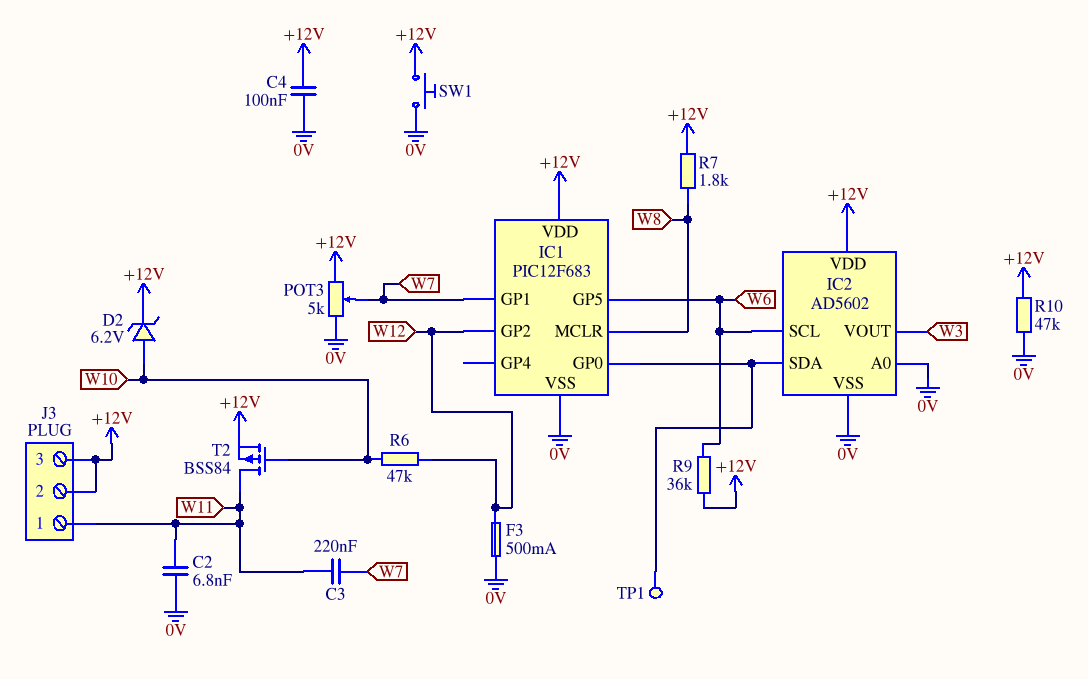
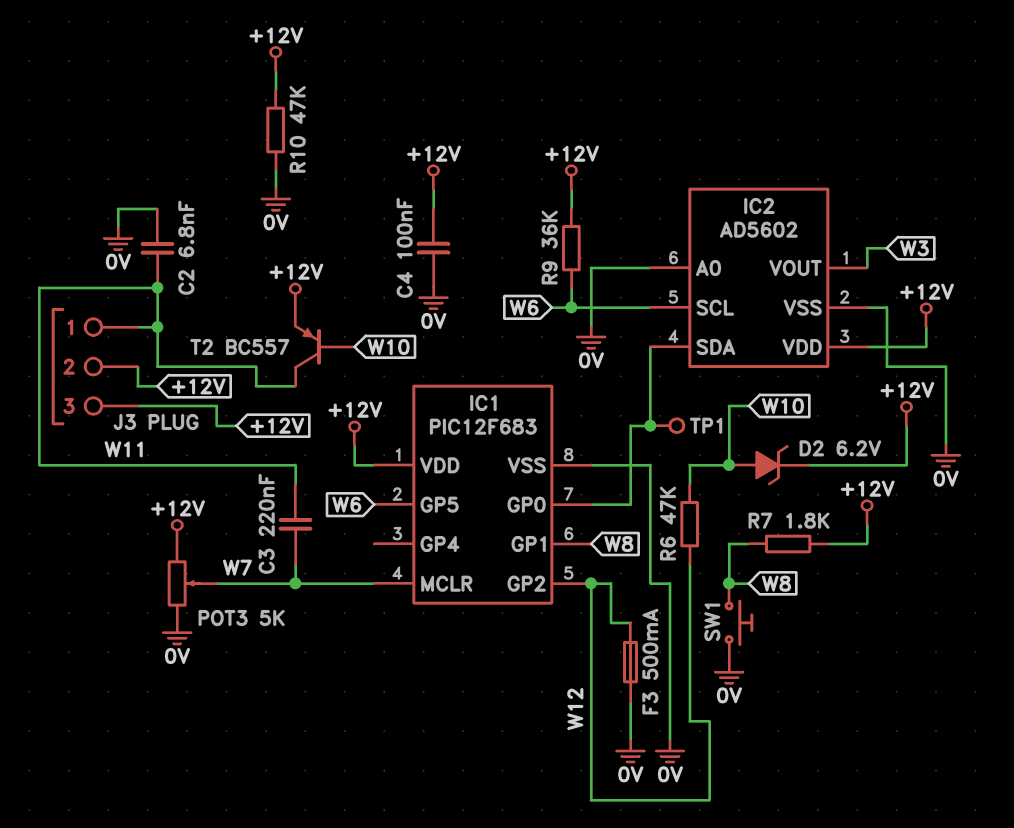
IC1 pin GP1: W7 -> W8
IC1 pin MCLR: W8 -> W7
SW1: button (+12V, 0V) -> button (0V, W8)
T2: PMOS BSS84 (G W10, D W11, S +12V) -> PNP BC557 (B W10, C W11, E +12V)

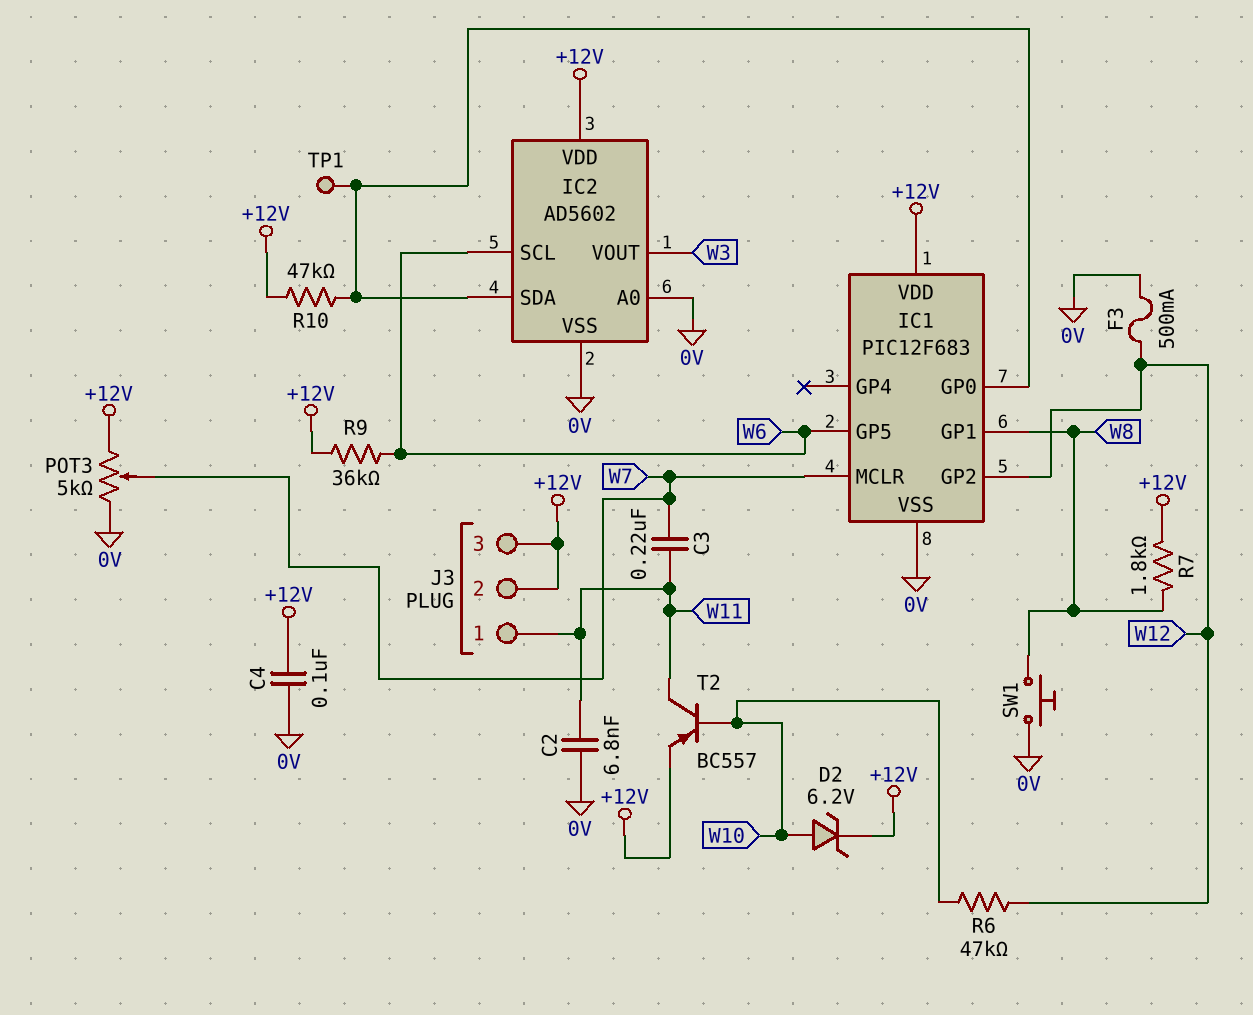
R10: 47k (+12V, 0V) -> 47k (+12V, IC1/GP0)

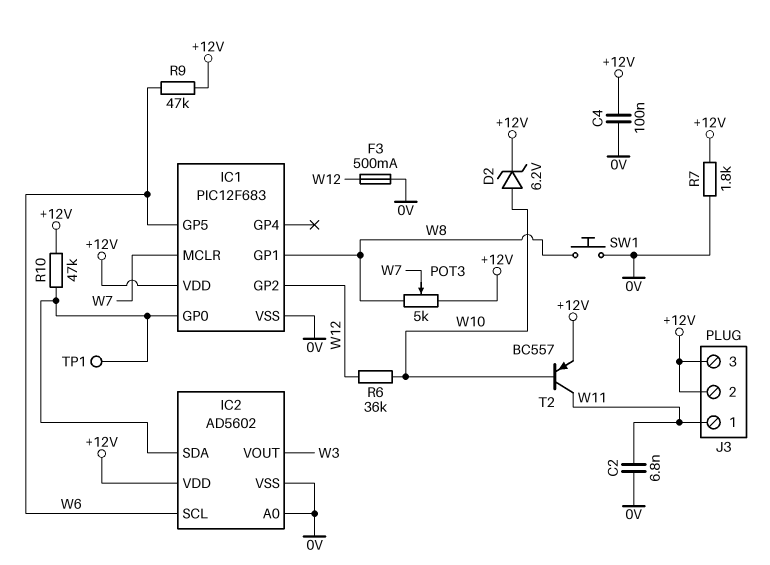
C3: 220nF (W7, W11) -> none
POT3: 5k (+12V, 0V, wiper W7) -> 5k (+12V, W8, wiper W7)
R6: 47k (W10, W12) -> 36k (W10, W12)
R7: 1.8k (+12V, W8) -> 1.8k (+12V, 0V)
R9: 36k (+12V, W6) -> 47k (+12V, W6)

